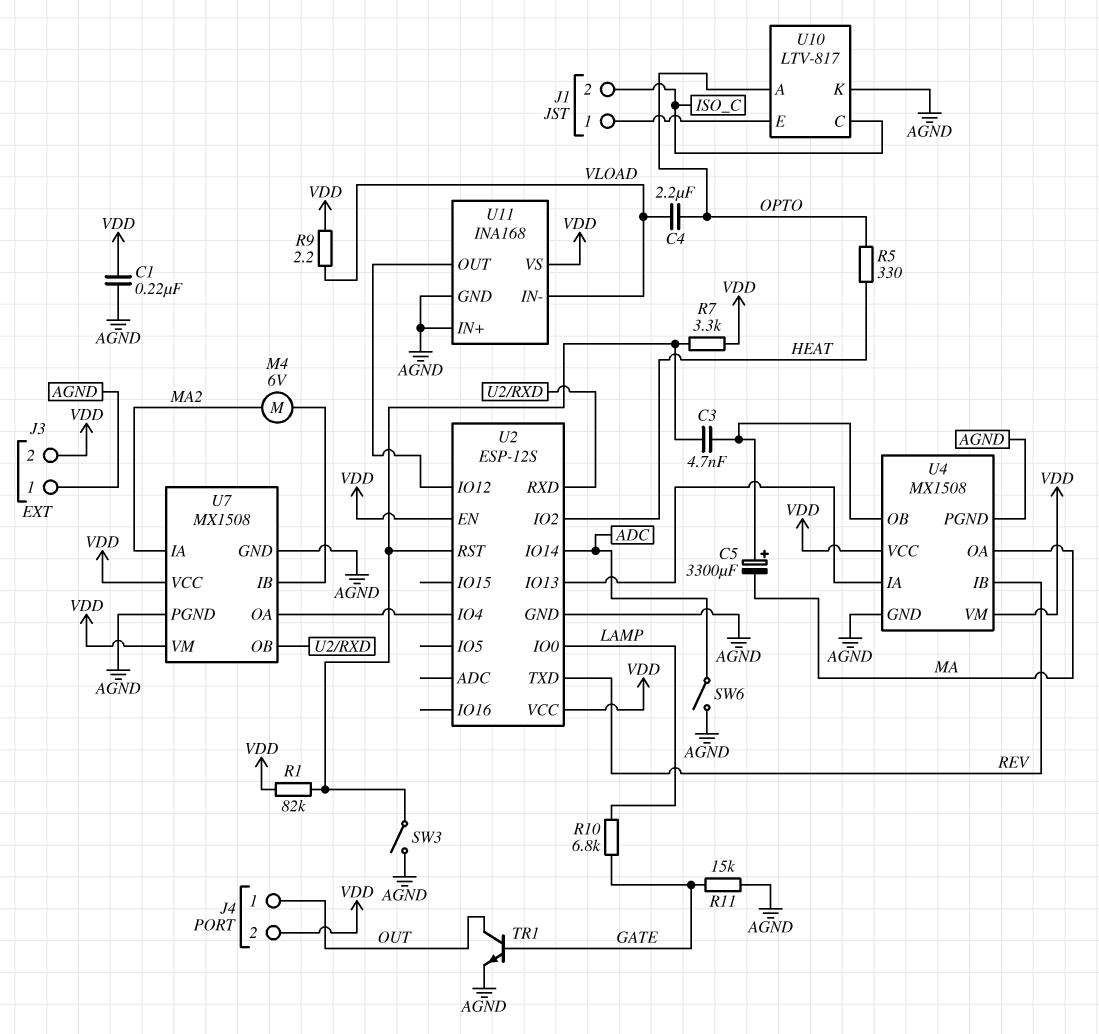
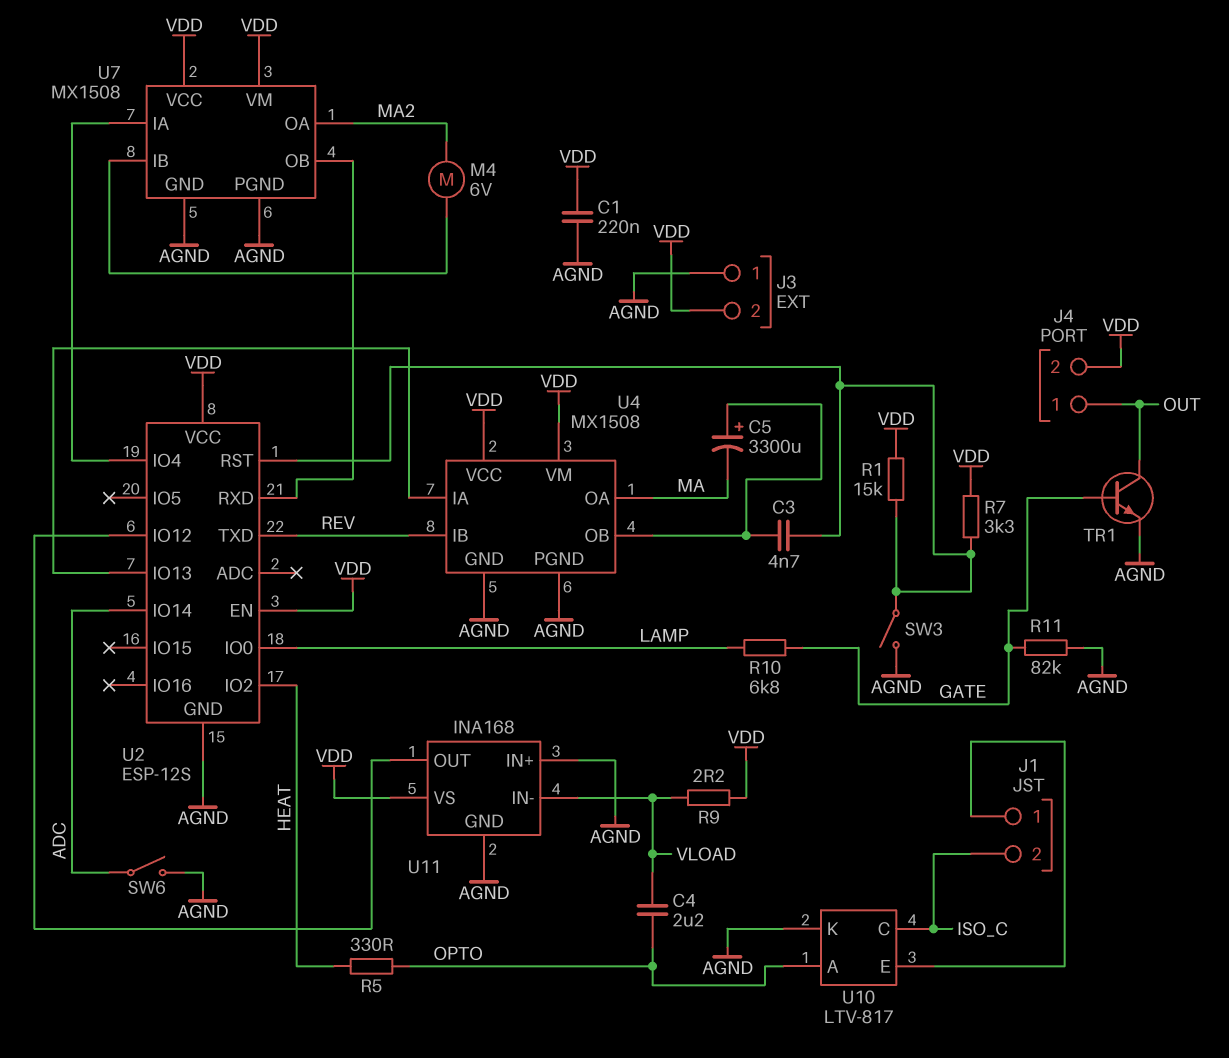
R1: 82k (U2/RST, VDD) -> 15k (U2/RST, VDD)
R11: 15k (AGND, GATE) -> 82k (AGND, GATE)
U7 pin IA: MA2 -> U2/IO4
U7 pin OA: U2/IO4 -> MA2

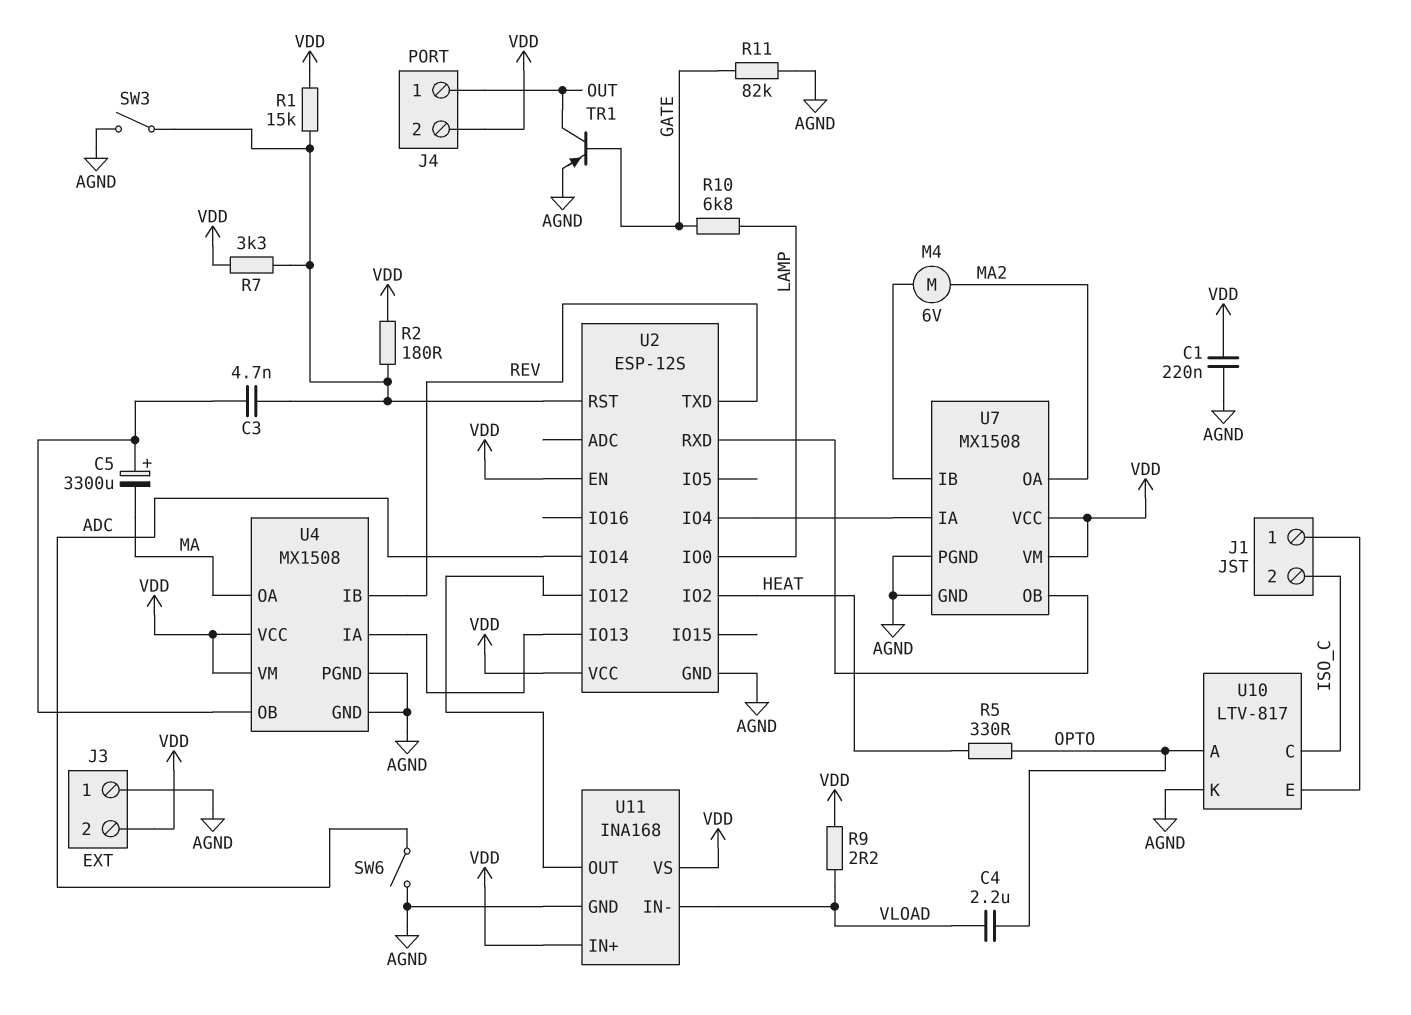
R2: none -> 180 (U2/RST, VDD)
TR1: NPN (B GATE, C OUT, E AGND) -> PNP (B GATE, C OUT, E AGND)
U11 pin IN+: AGND -> VDD

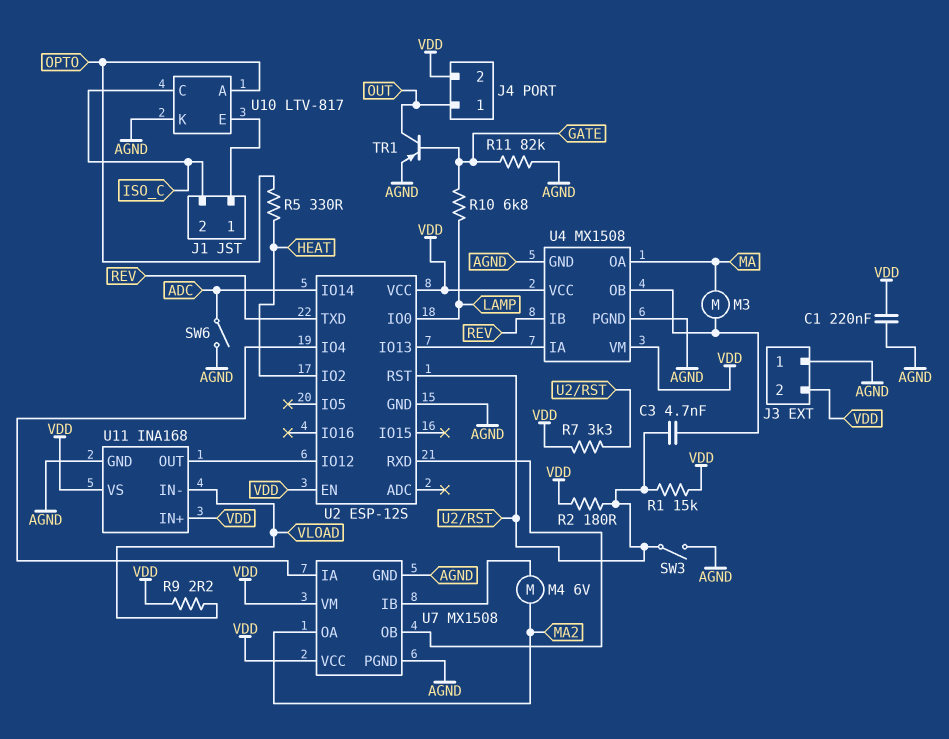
C4: 2.2uF (OPTO, VLOAD) -> none
C5: 3300uF (plus U4/OB, minus MA) -> none
M3: none -> motor (MA, U4/OB)

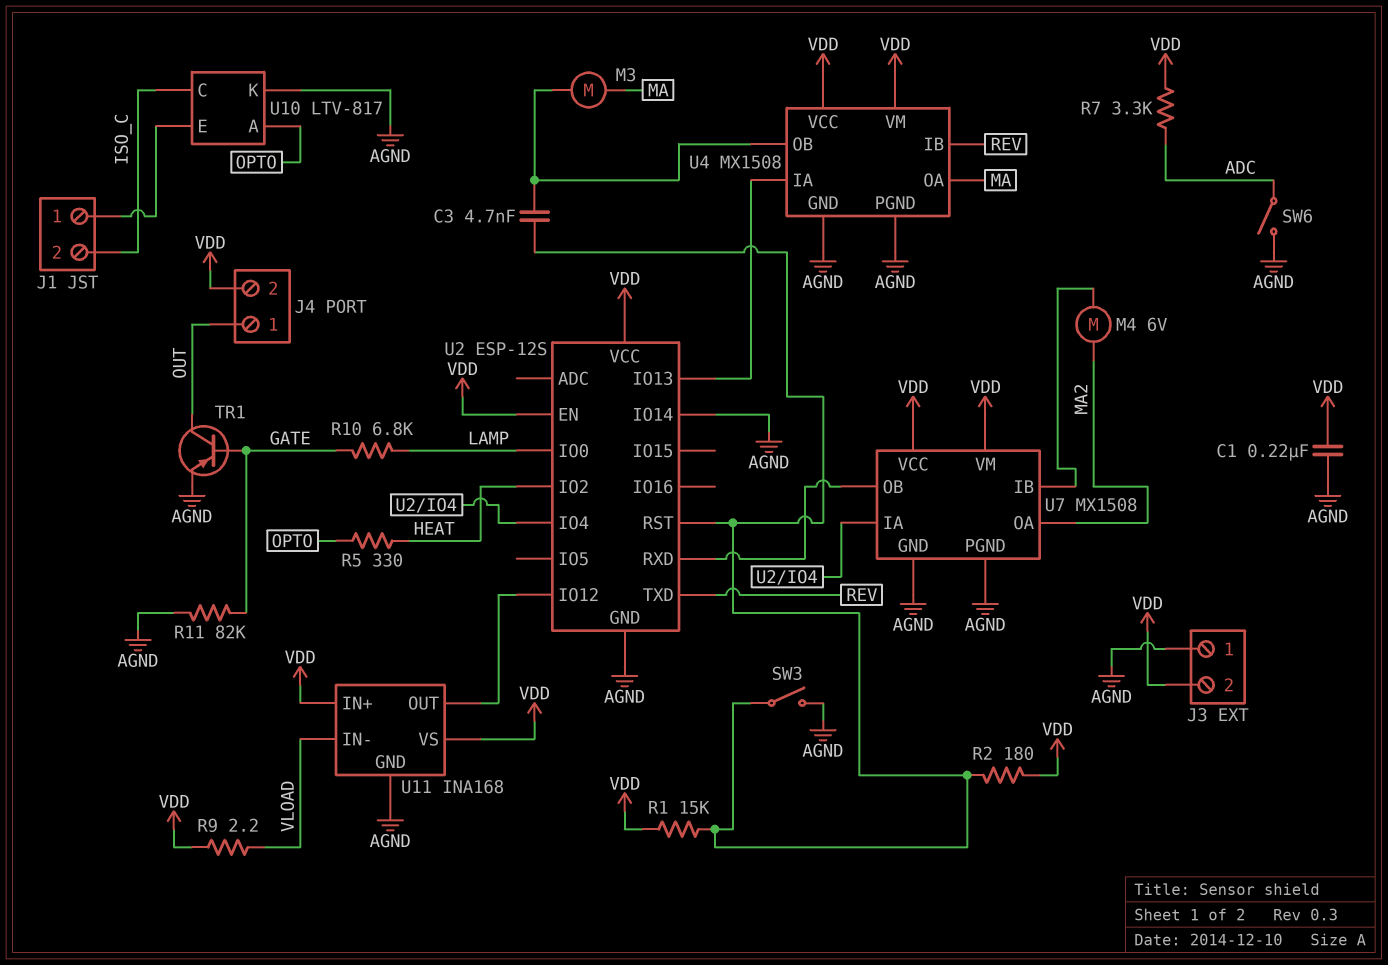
R7: 3.3k (U2/RST, VDD) -> 3.3k (ADC, VDD)
U2 pin IO14: ADC -> AGND

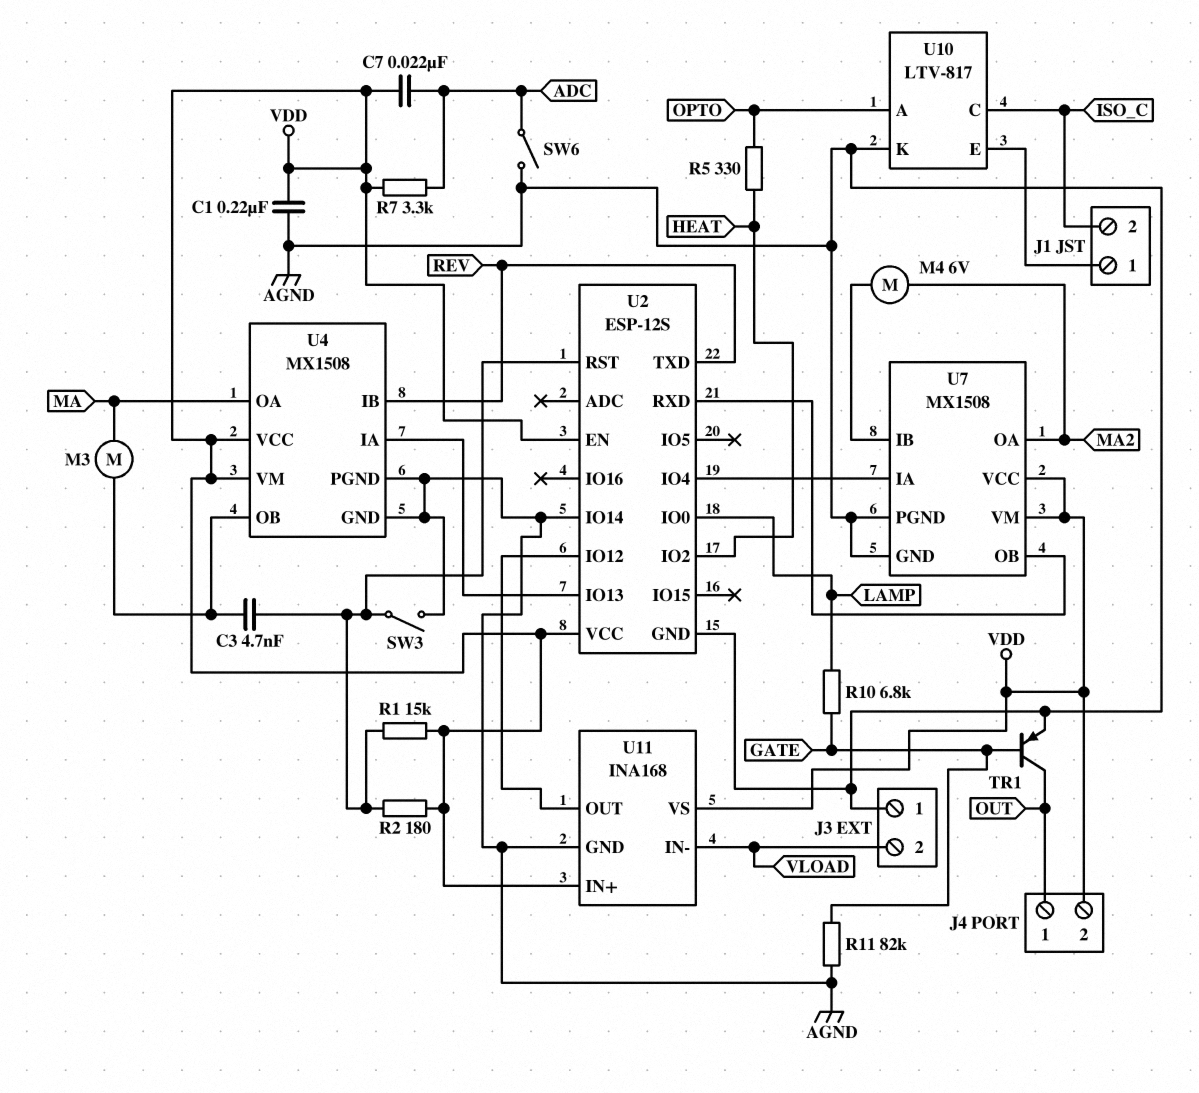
C7: none -> 22nF (ADC, VDD)
J3 pin 2: VDD -> VLOAD
R9: 2.2 (VDD, VLOAD) -> none

